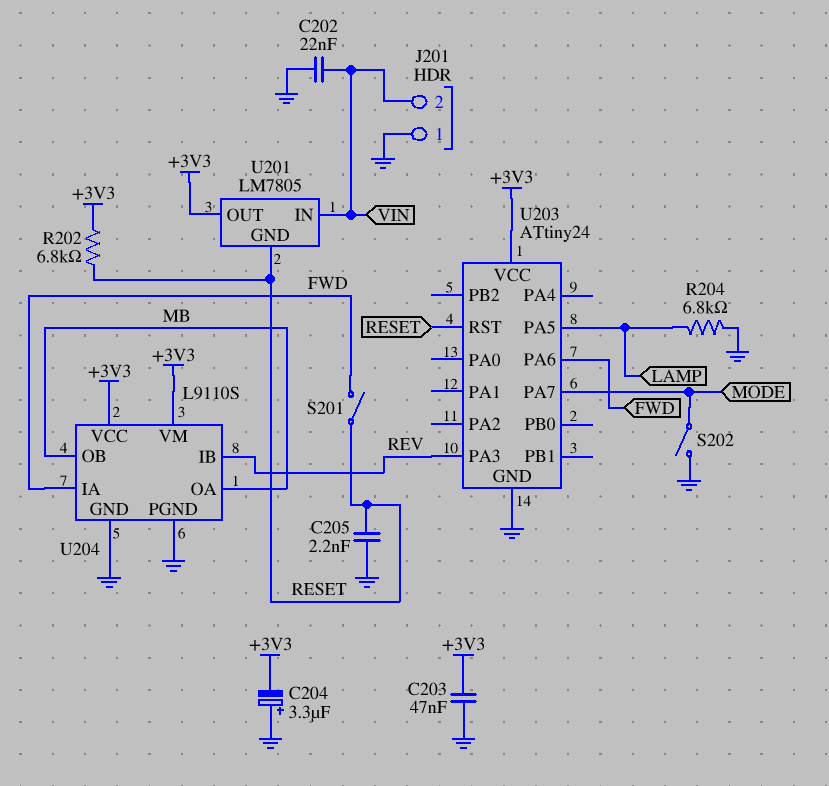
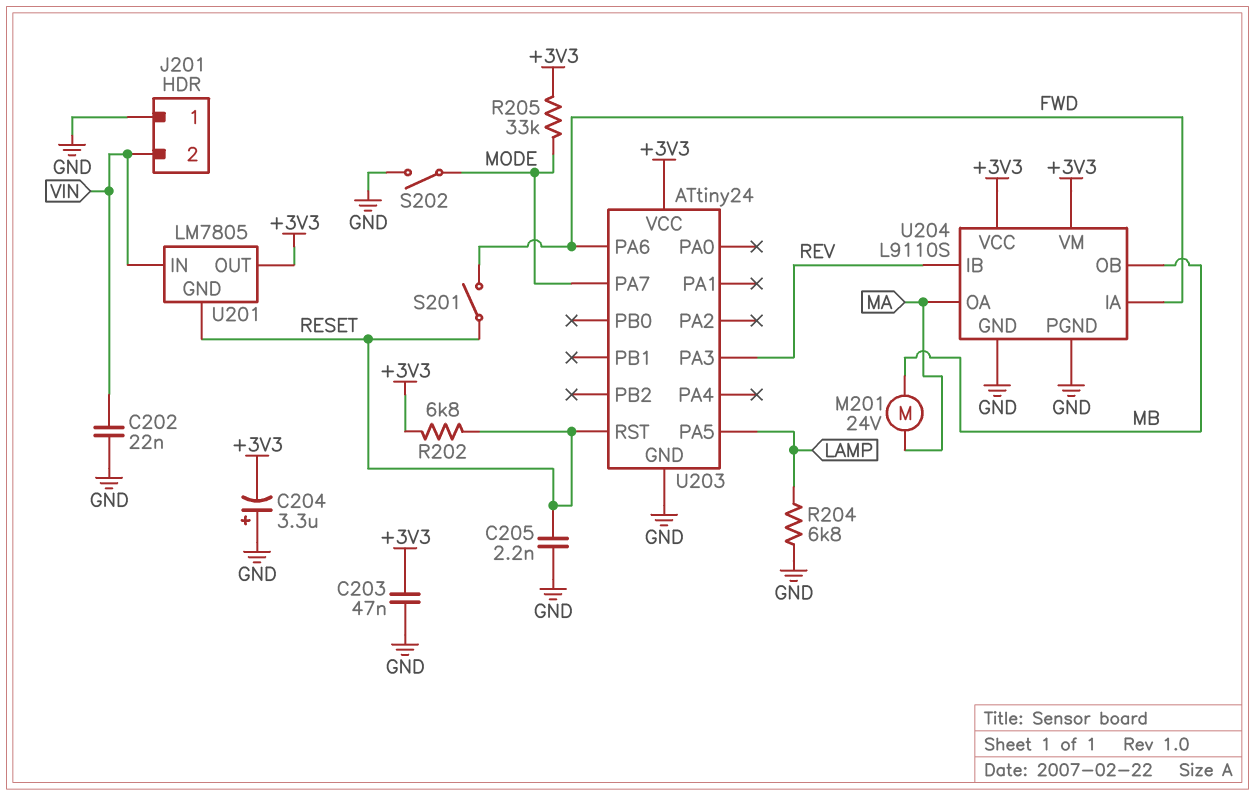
M201: none -> motor 24V (MA, MB)
R205: none -> 33k (+3V3, MODE)
U204 pin OA: MB -> MA

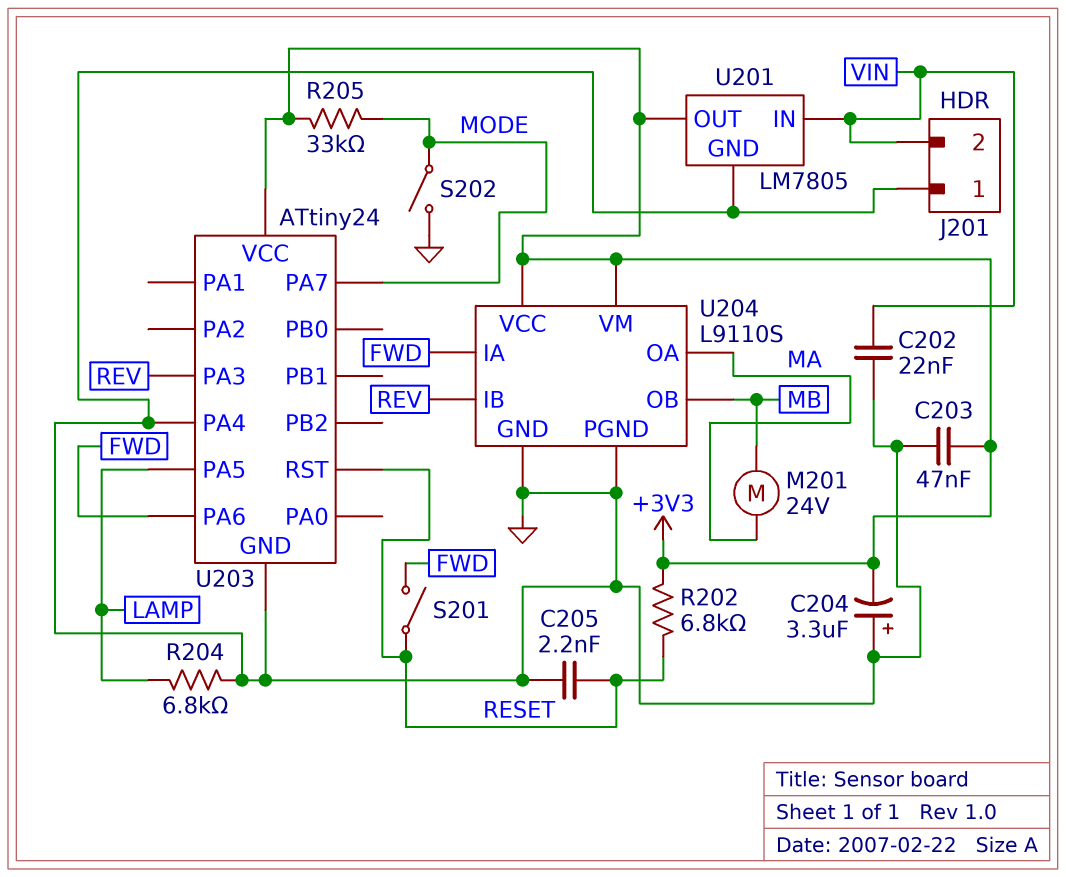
U201 pin GND: RESET -> GND
U203 pin PA4: none -> GND

